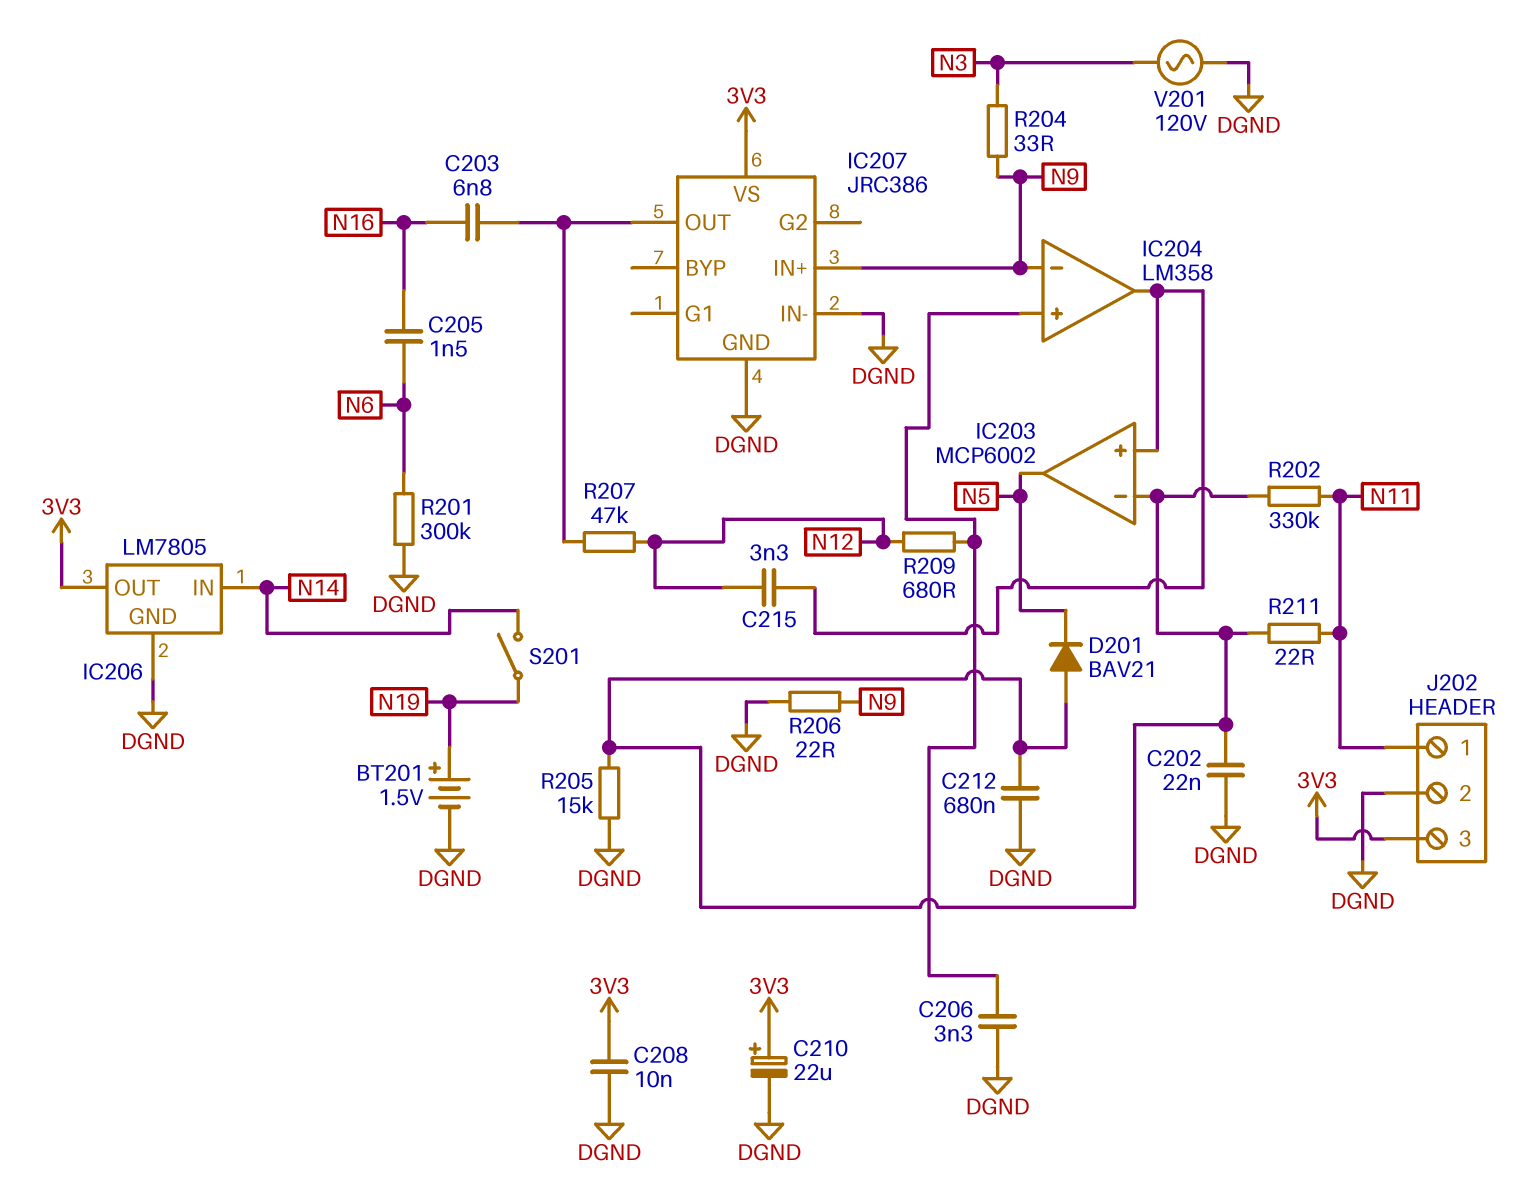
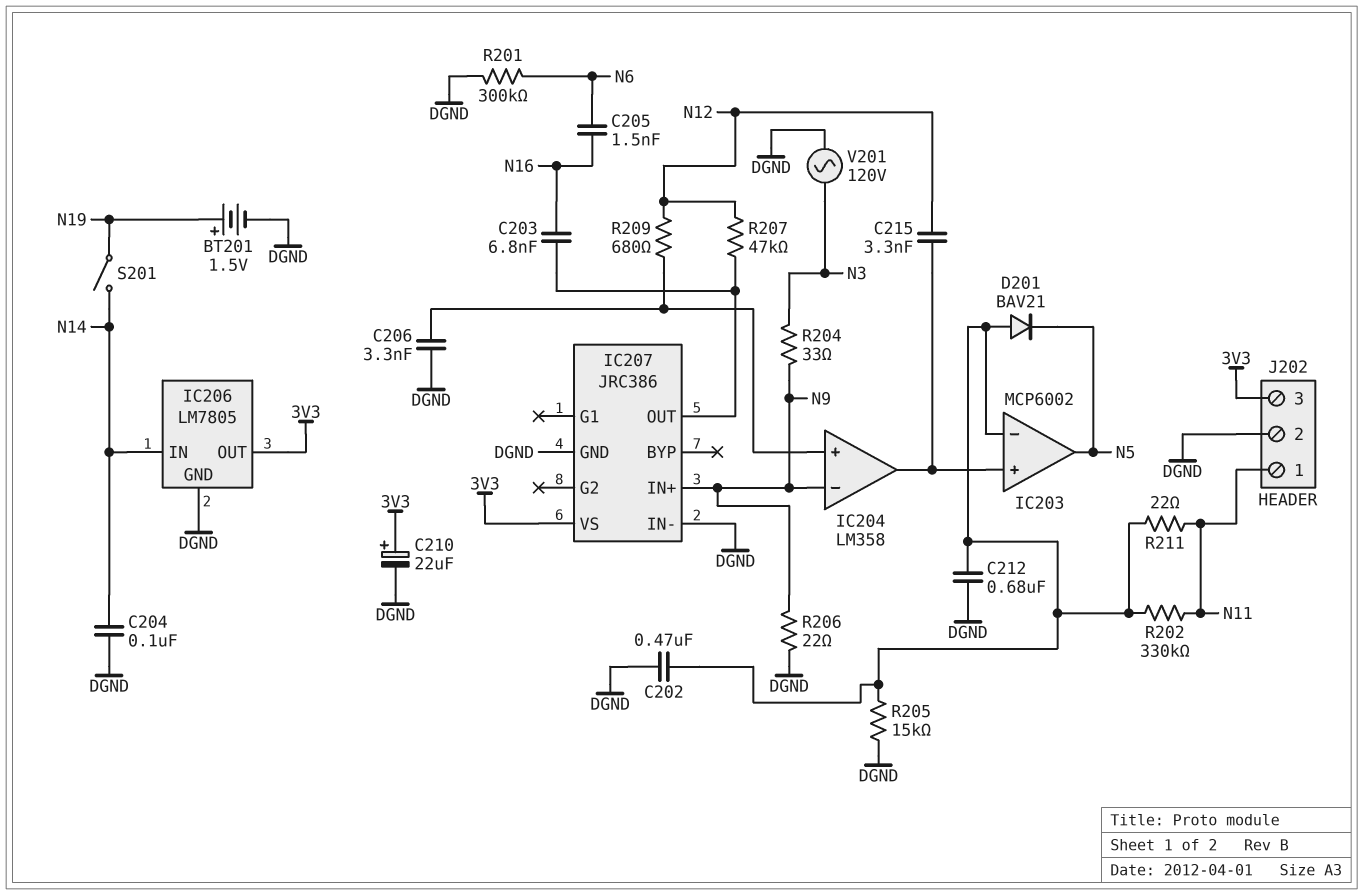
C202: 22nF (DGND, IC203/in-) -> 470nF (DGND, IC203/in-)
C204: none -> 100nF (DGND, N14)
C208: 10nF (3V3, DGND) -> none

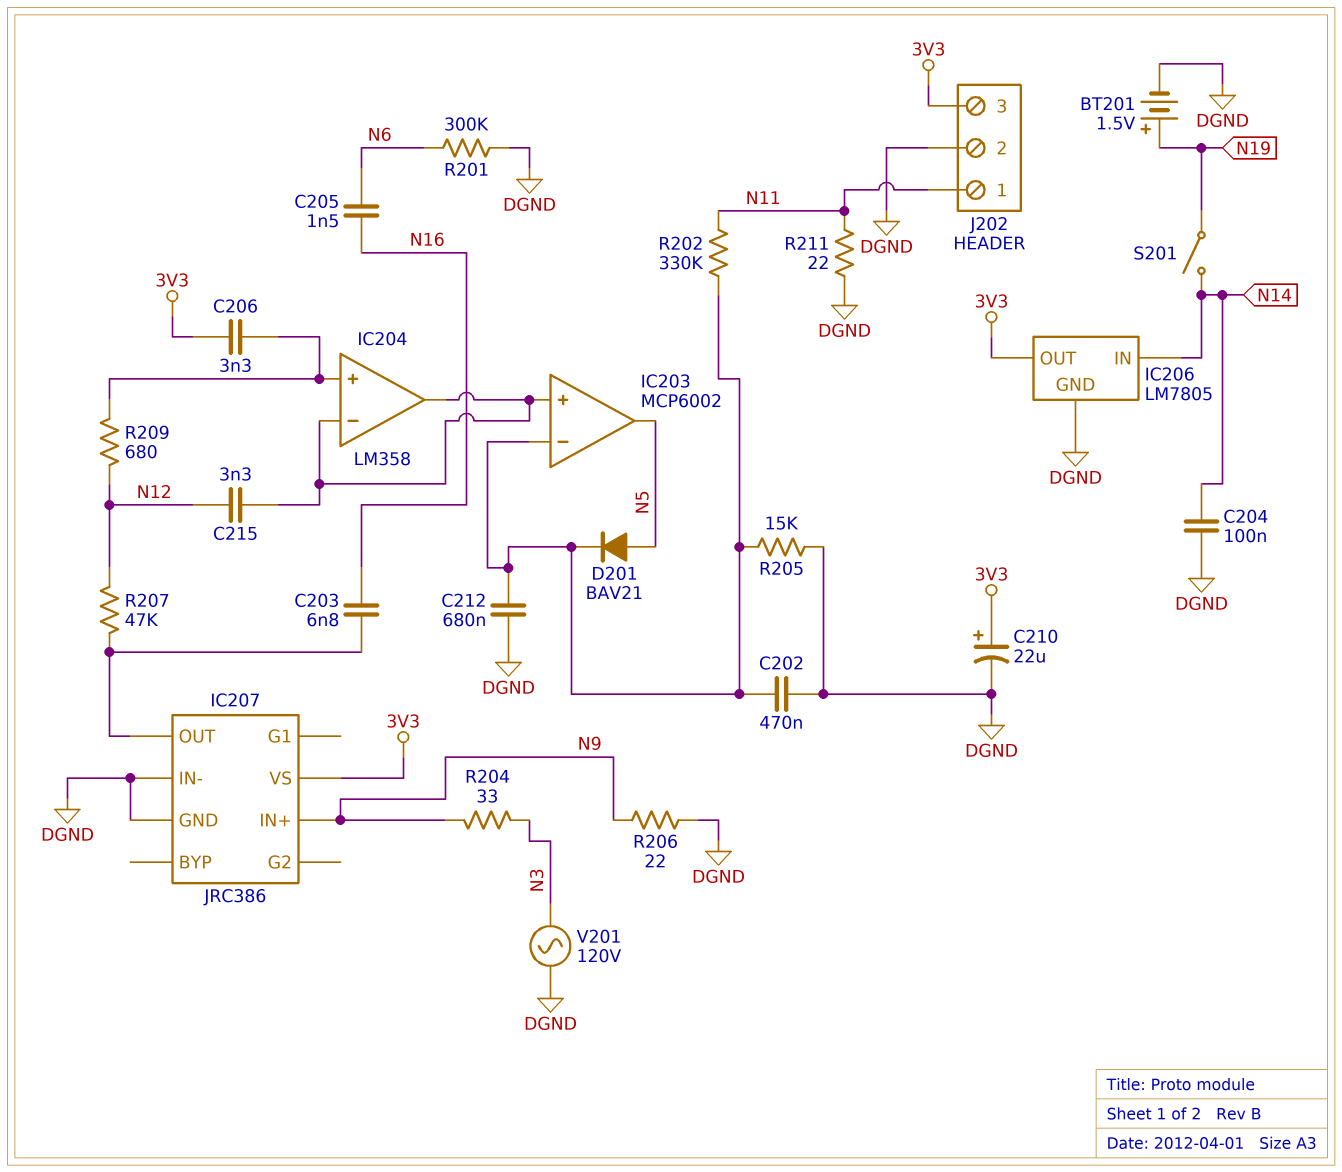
C206: 3.3nF (DGND, IC204/in+) -> 3.3nF (3V3, IC204/in+)
D201: diode BAV21 (A IC203/in-, K N5) -> diode BAV21 (A N5, K IC203/in-)
IC204 pin in-: N9 -> IC203/in+
R211: 22 (IC203/in-, N11) -> 22 (DGND, N11)

